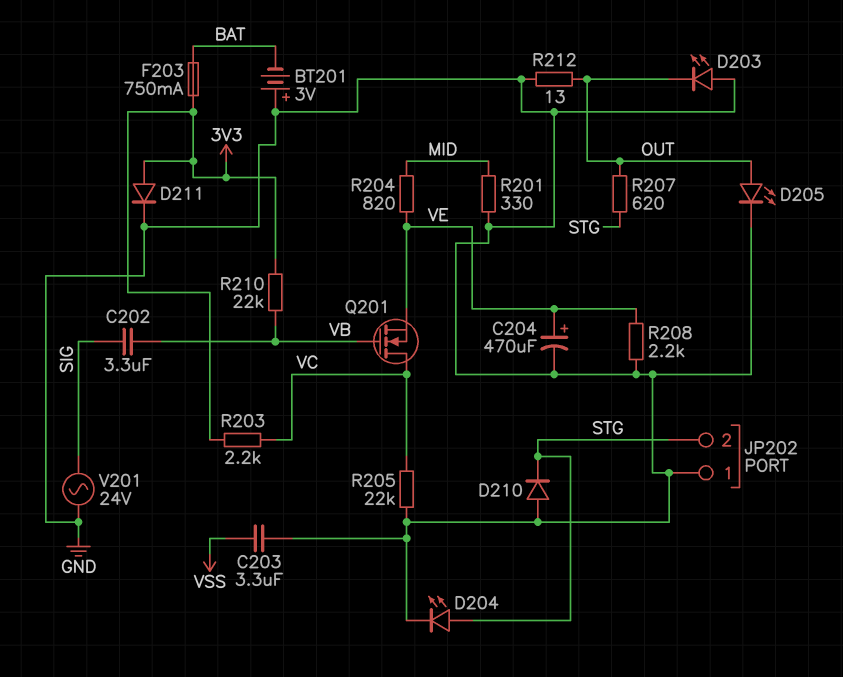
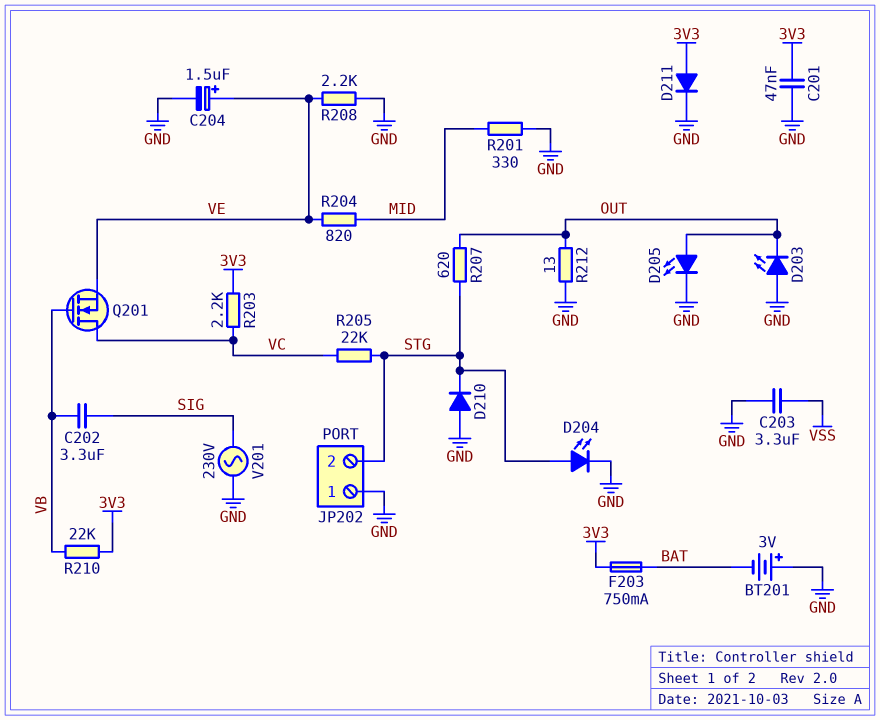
C201: none -> 47nF (3V3, GND)
C204: 470uF (plus VE, minus GND) -> 1.5uF (plus VE, minus GND)
R205: 22k (GND, VC) -> 22k (STG, VC)
V201: AC 24V (GND, SIG) -> AC 230V (GND, SIG)

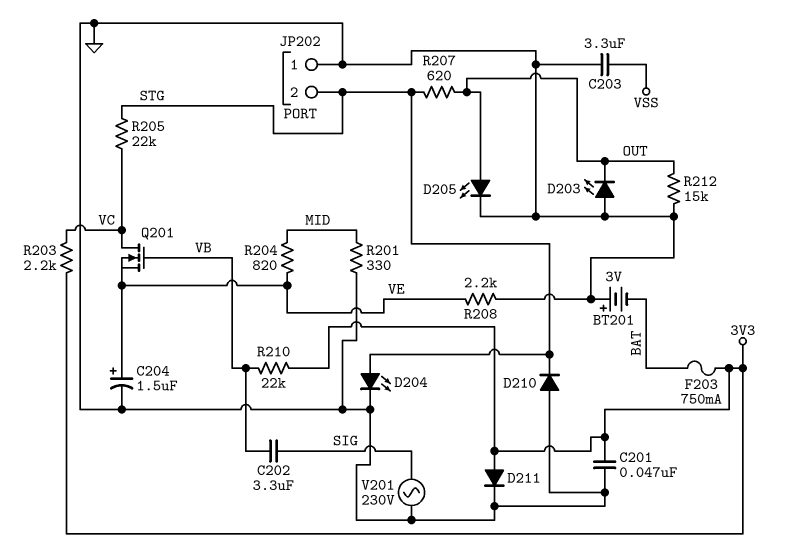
R212: 13 (GND, OUT) -> 15k (GND, OUT)

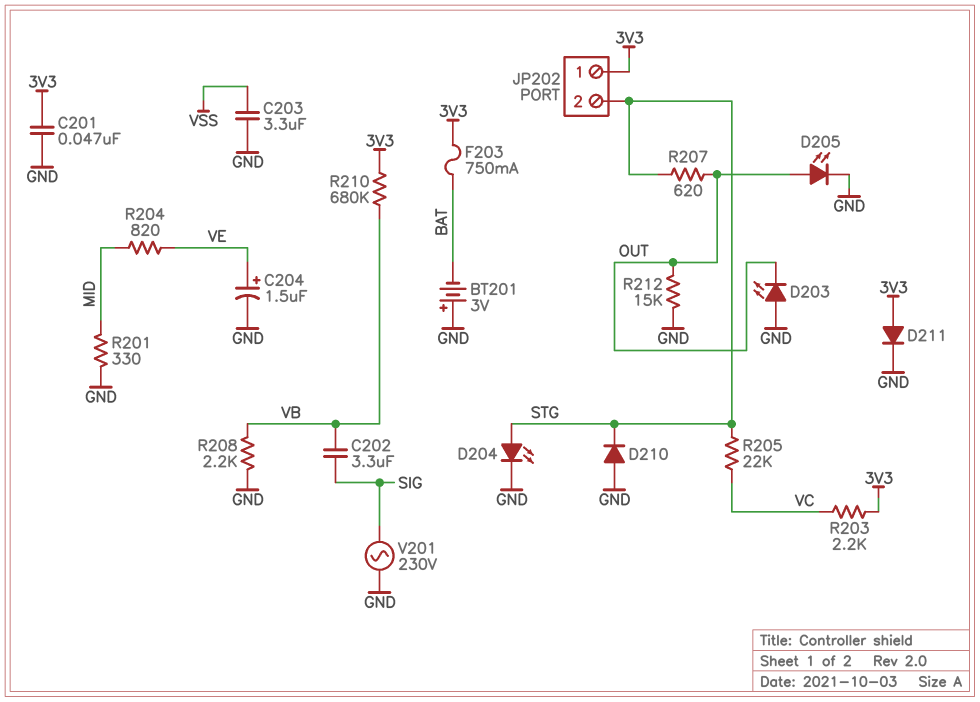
JP202 pin 1: GND -> 3V3
Q201: NMOS (G VB, D VC, S VE) -> none
R208: 2.2k (GND, VE) -> 2.2k (GND, VB)
R210: 22k (3V3, VB) -> 680k (3V3, VB)

